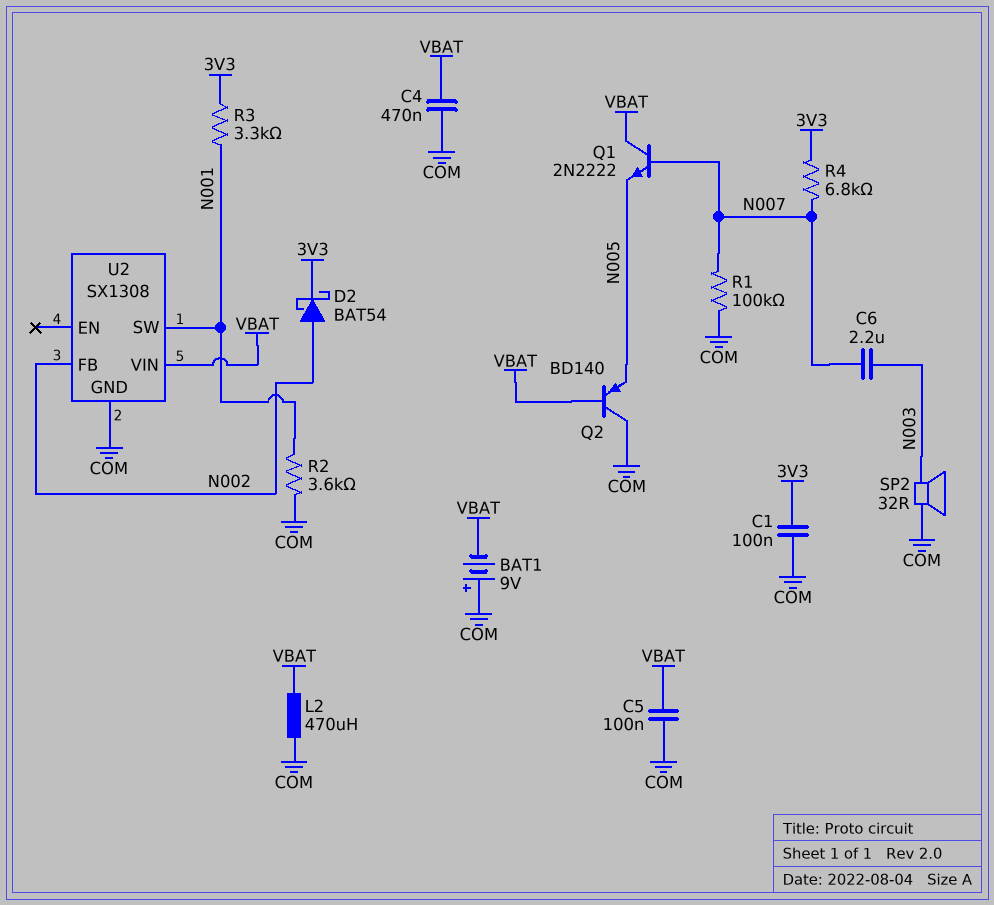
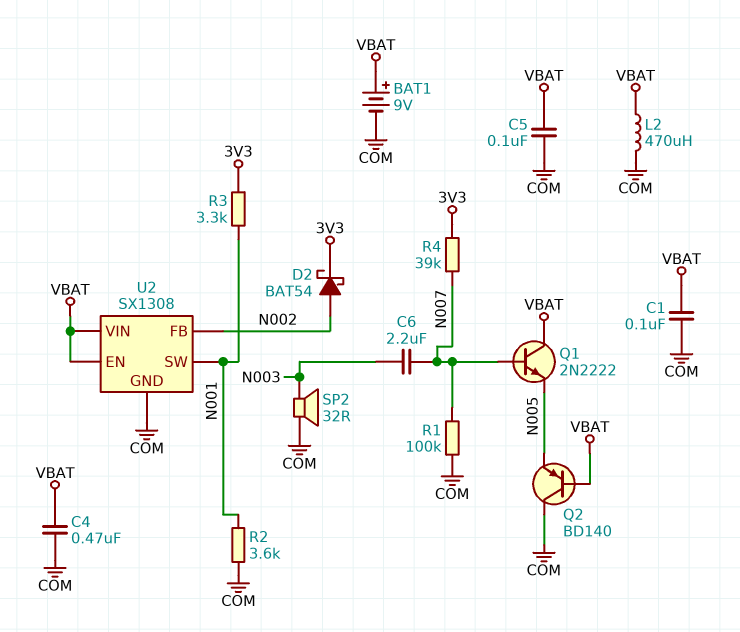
BAT1: 9V (plus COM, minus VBAT) -> 9V (plus VBAT, minus COM)
C1: 100nF (3V3, COM) -> 100nF (COM, VBAT)
R4: 6.8k (3V3, N007) -> 39k (3V3, N007)
U2 pin EN: none -> VBAT

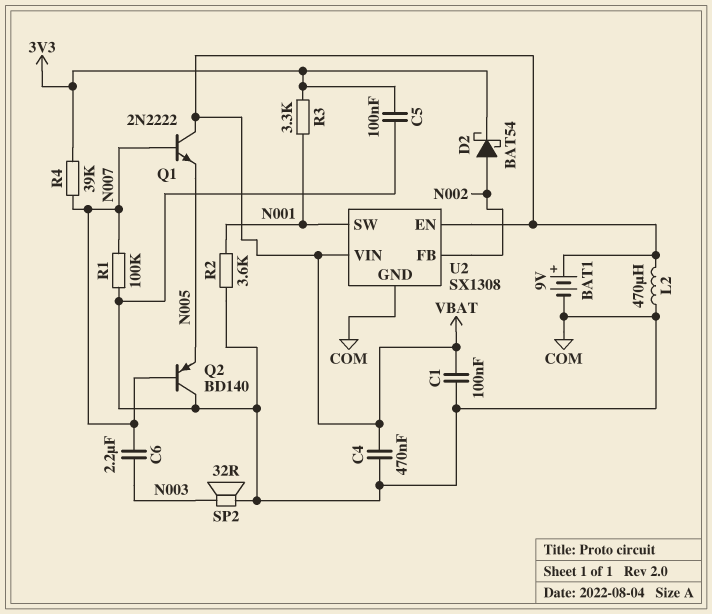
C5: 100nF (COM, VBAT) -> 100nF (3V3, COM)
Q2: PNP BD140 (B VBAT, C COM, E N005) -> PNP BD140 (B N007, C COM, E N005)

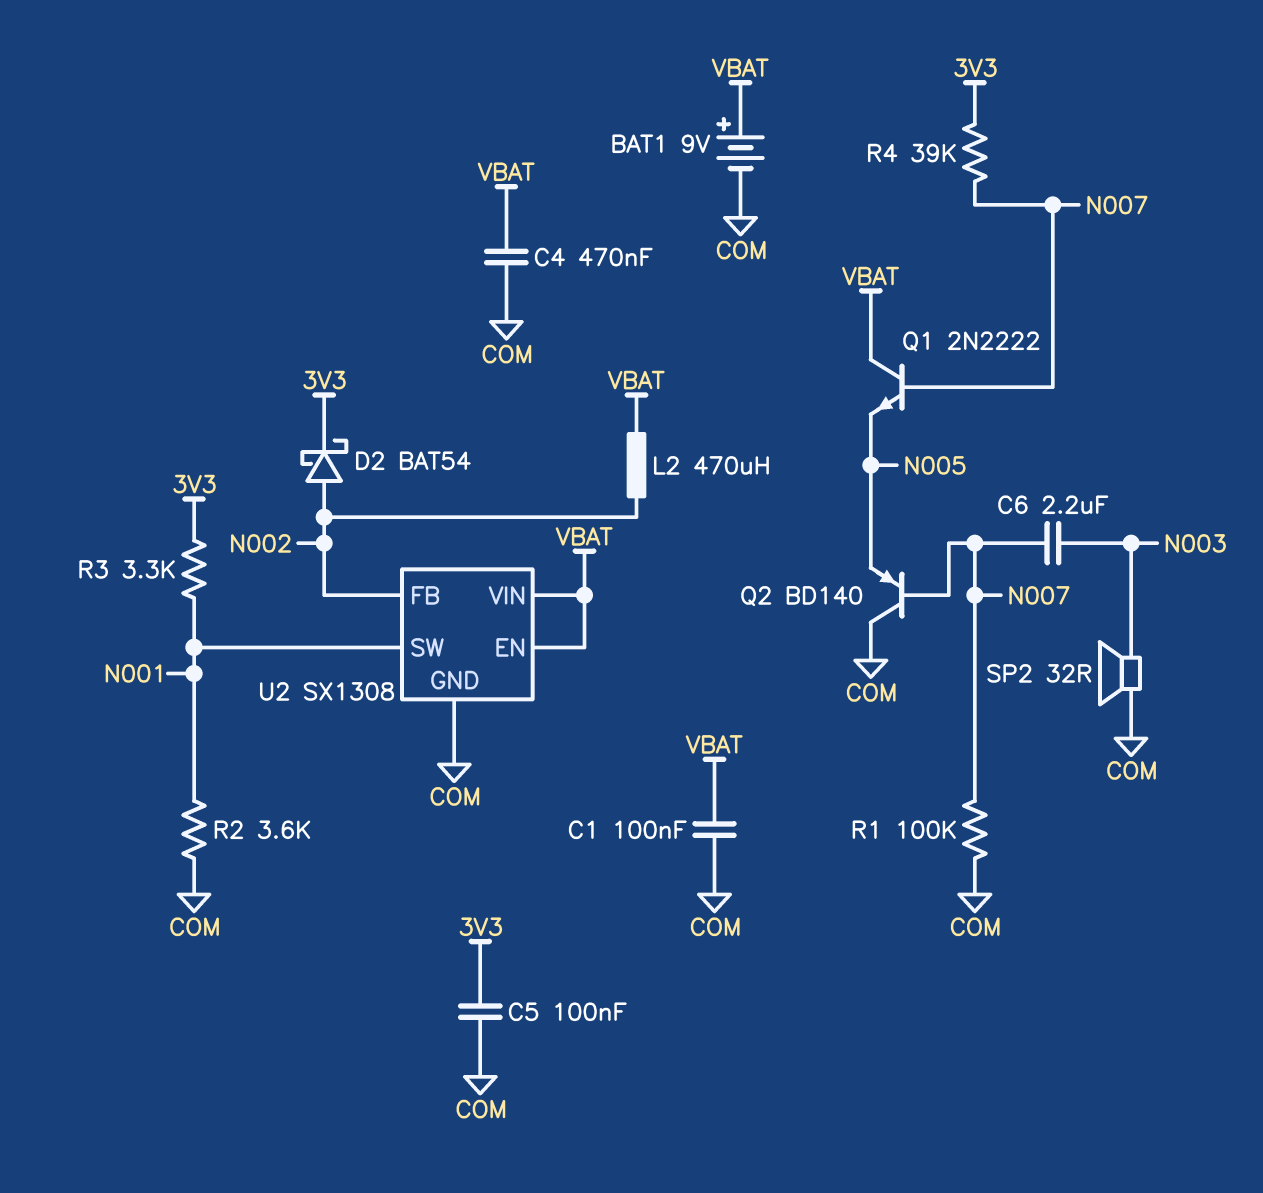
L2: 470uH (COM, VBAT) -> 470uH (N002, VBAT)

